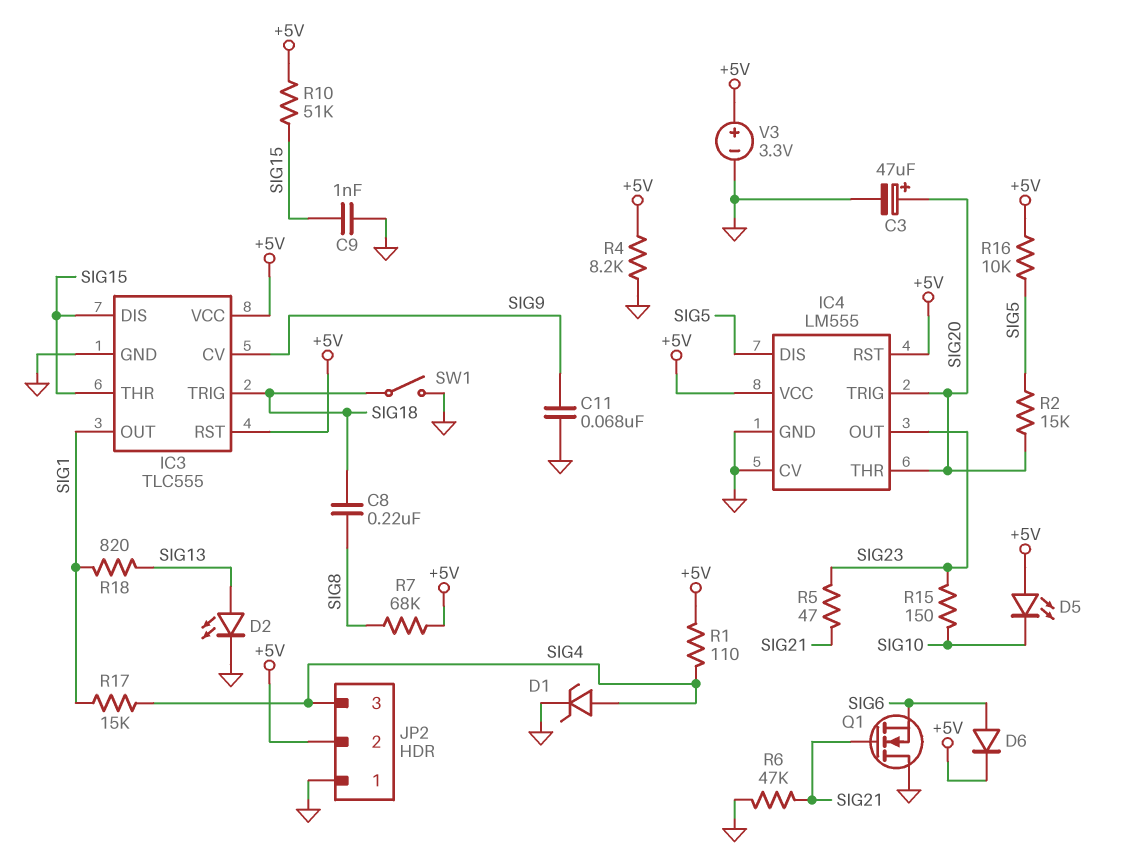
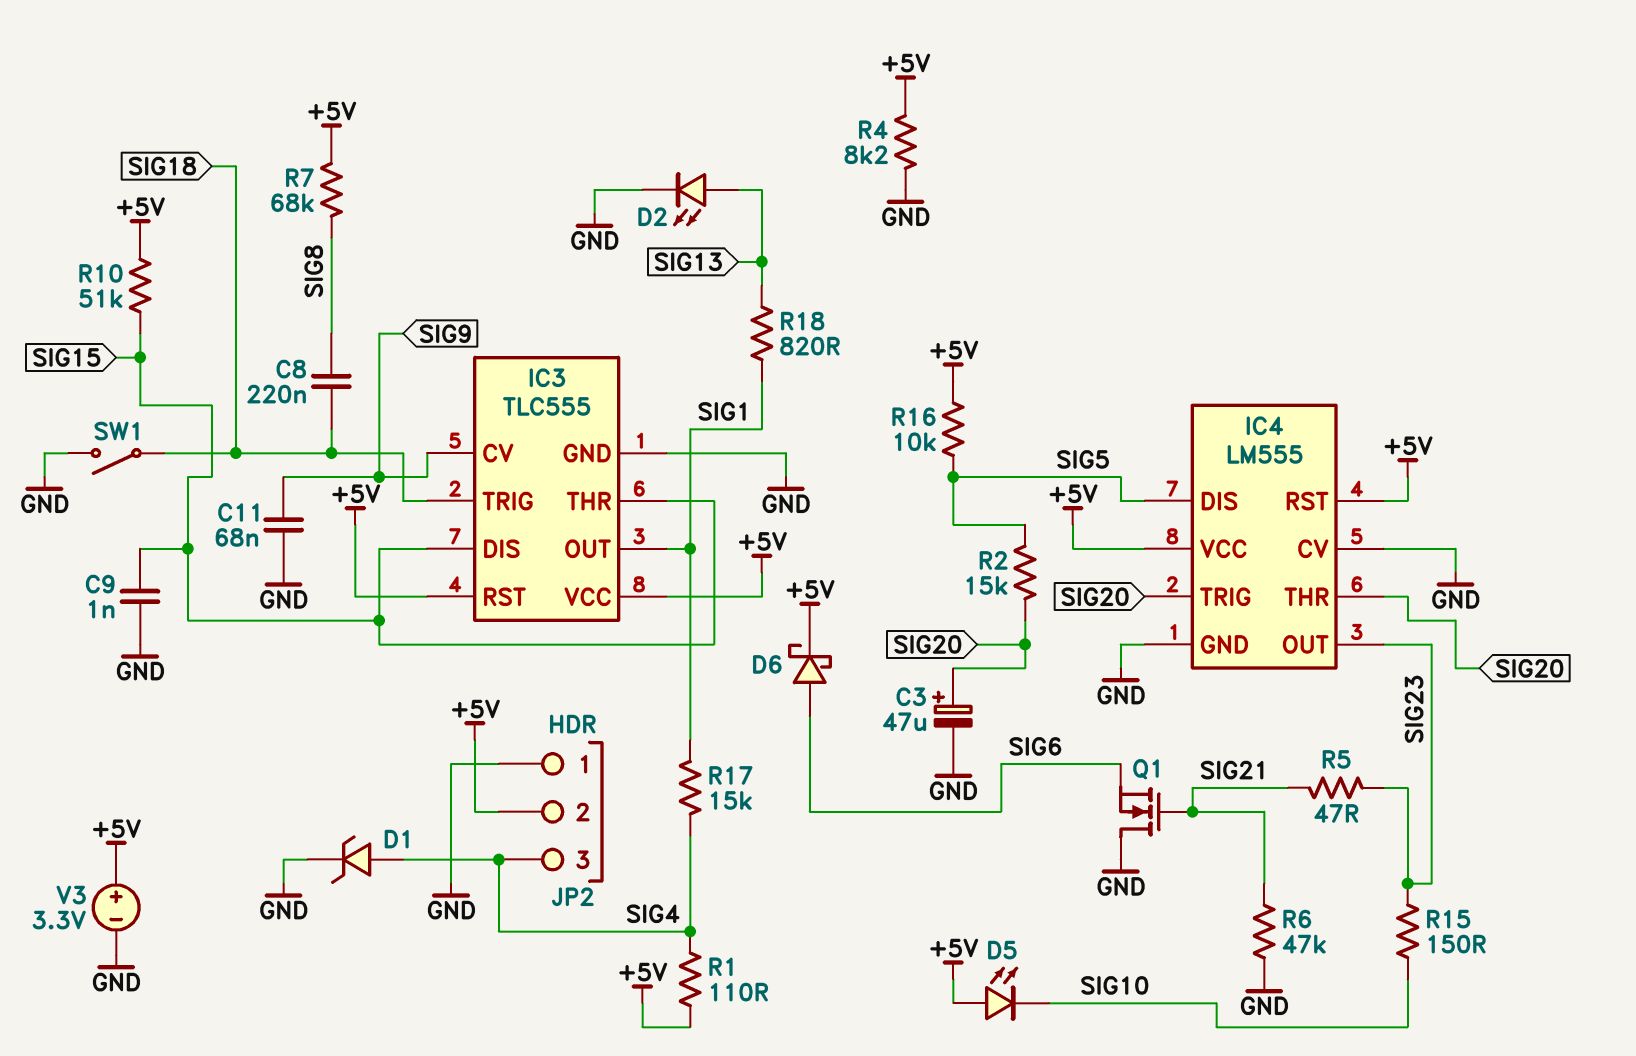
D6: diode (A SIG6, K +5V) -> schottky (A SIG6, K +5V)

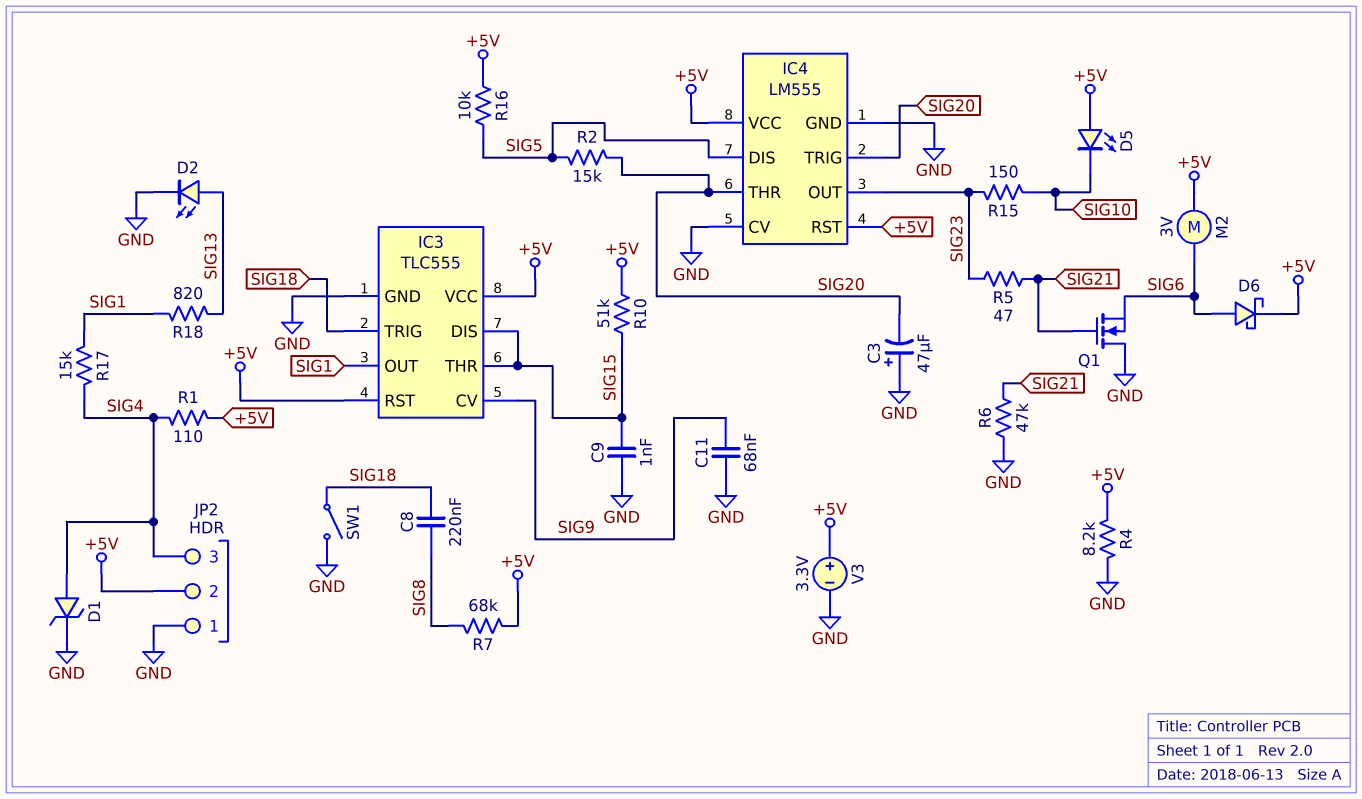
C3: 47uF (plus SIG20, minus GND) -> 47uF (plus GND, minus SIG20)
M2: none -> motor 3V (+5V, SIG6)

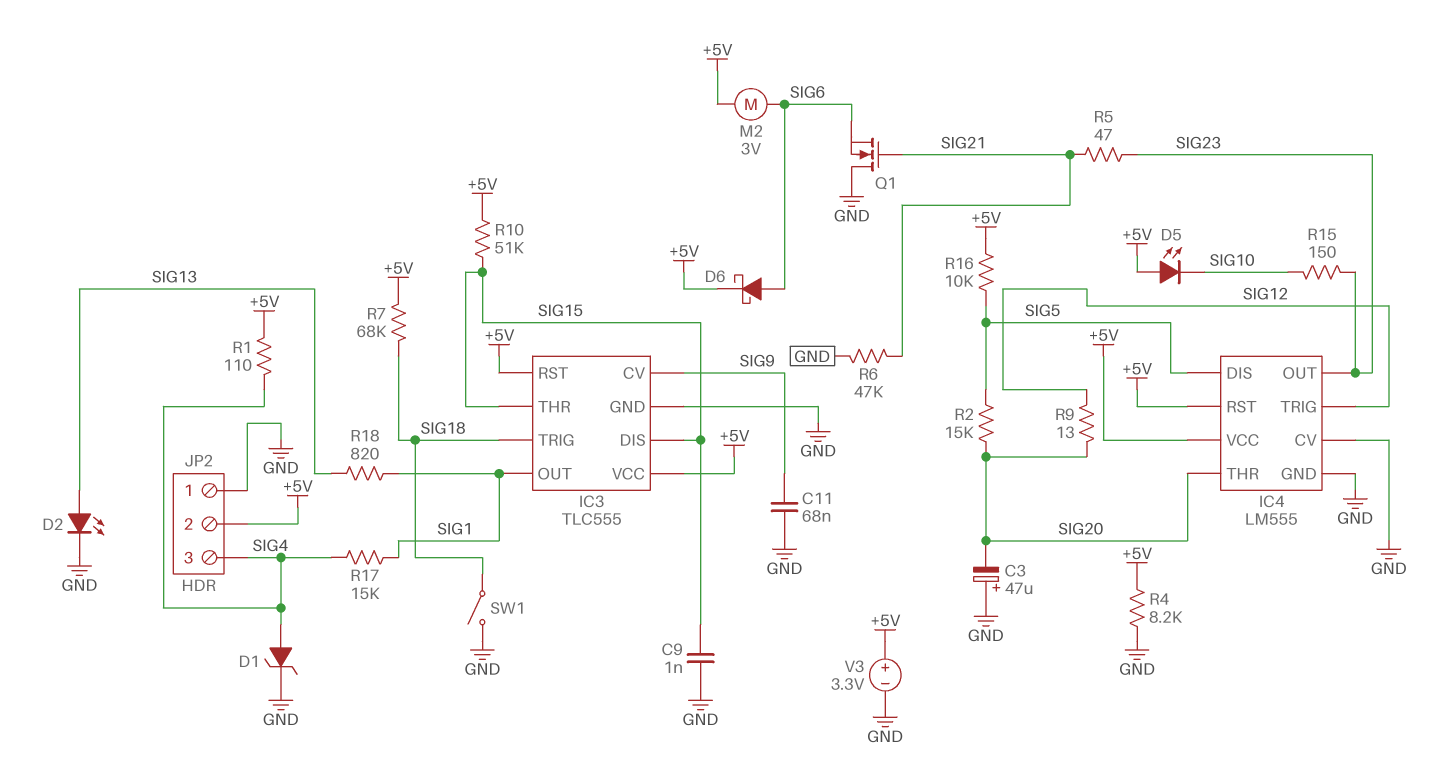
C8: 220nF (SIG8, SIG18) -> none
IC4 pin TRIG: SIG20 -> SIG12
R7: 68k (+5V, SIG8) -> 68k (+5V, SIG18)
R9: none -> 13 (SIG12, SIG20)

